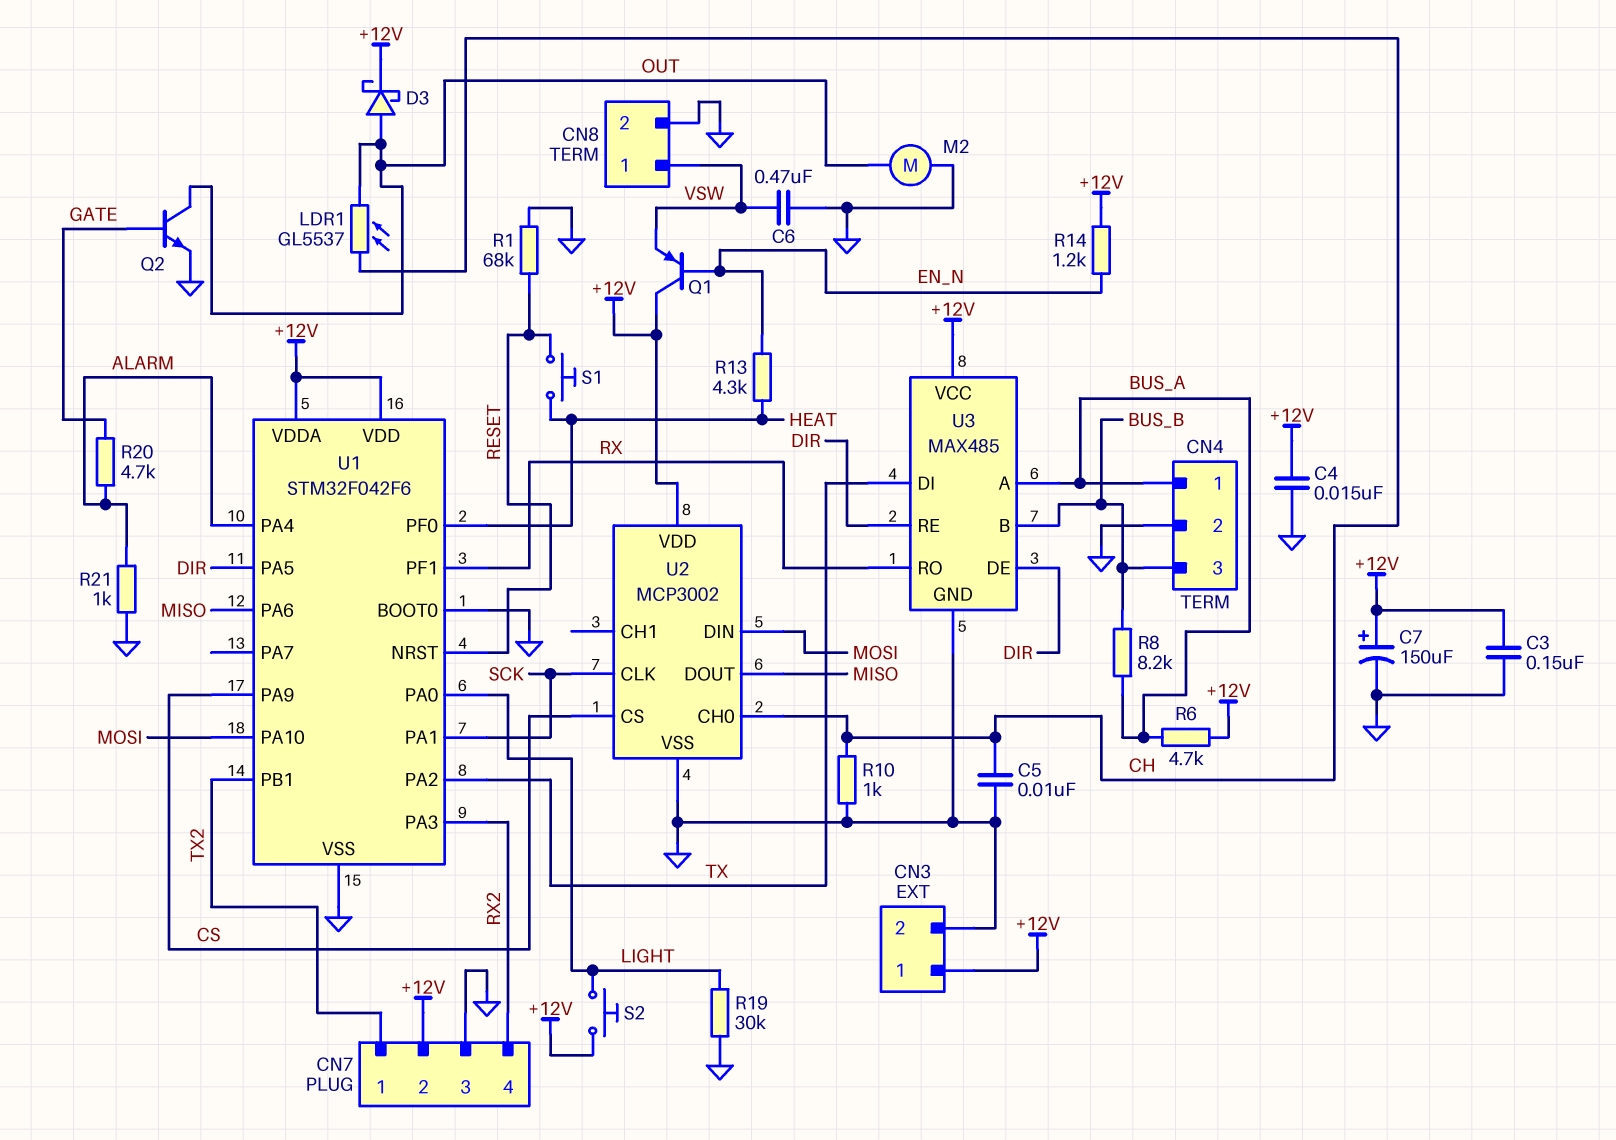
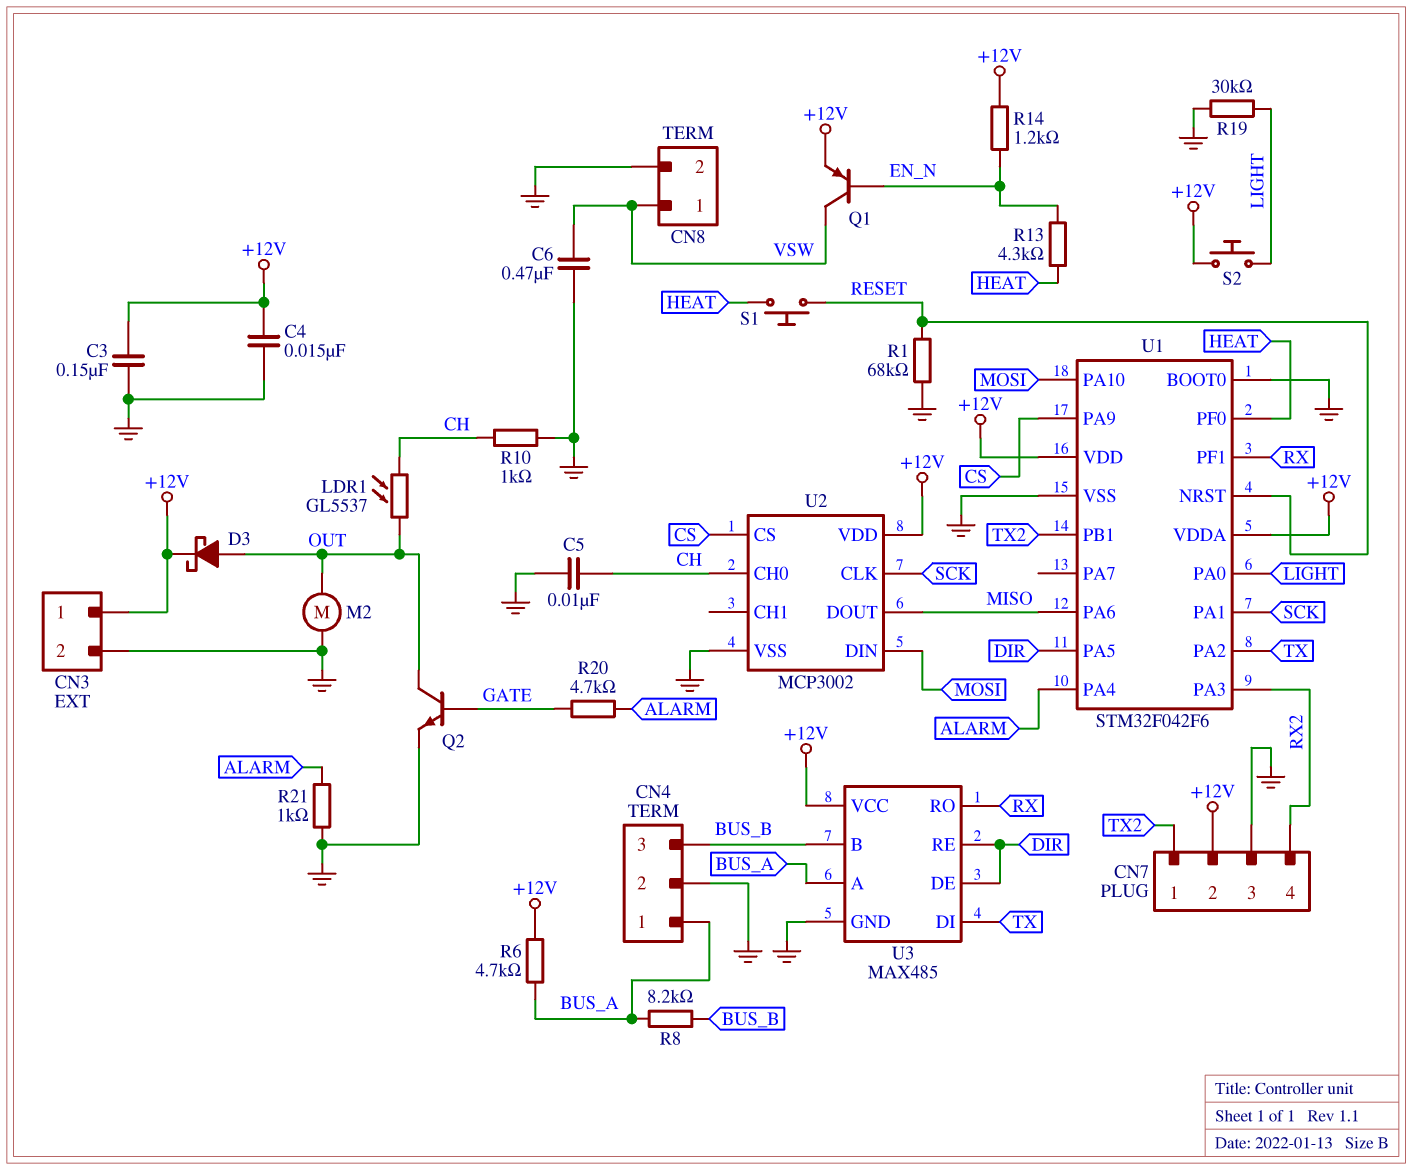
C7: 150uF (plus +12V, minus GND) -> none
Q1: PNP (B EN_N, C +12V, E VSW) -> PNP (B EN_N, C VSW, E +12V)

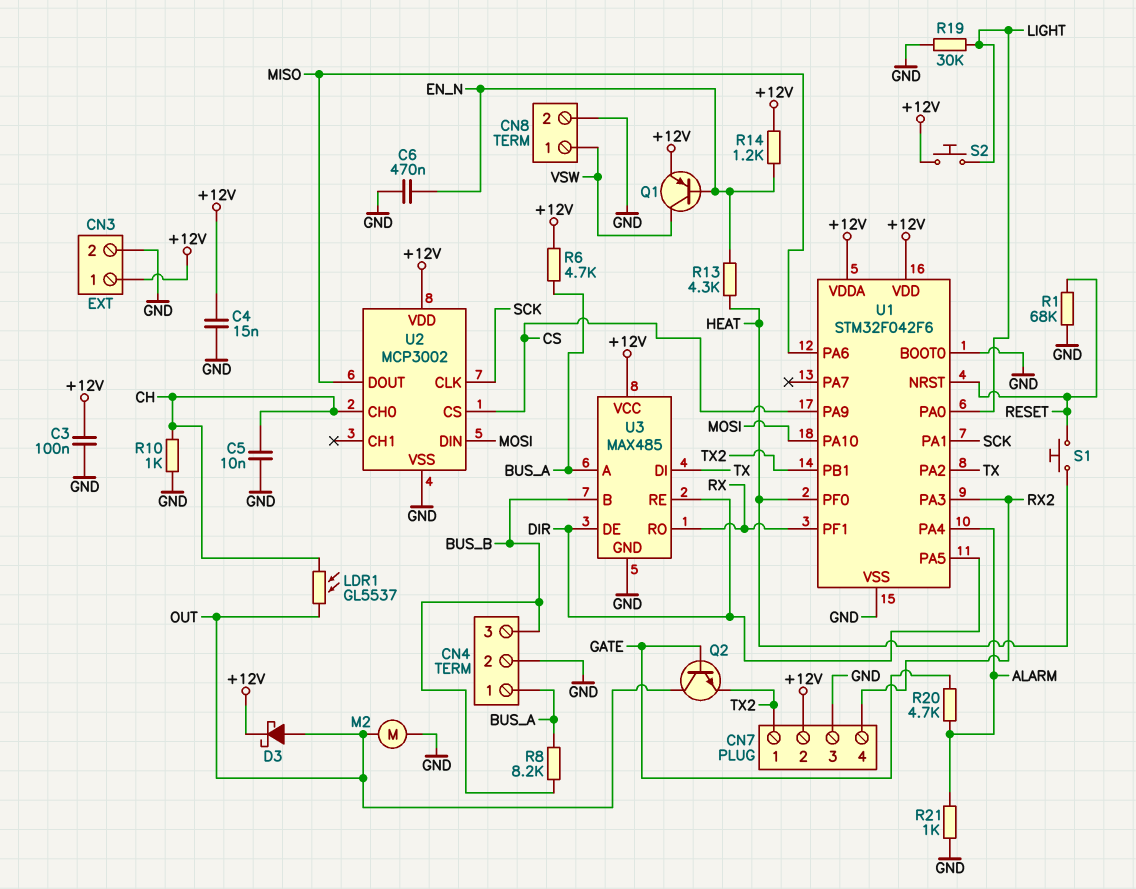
C3: 150nF (+12V, GND) -> 100nF (+12V, GND)
C6: 470nF (GND, VSW) -> 470nF (EN_N, GND)
Q2: NPN (B GATE, C OUT, E GND) -> NPN (B GATE, C OUT, E TX2)

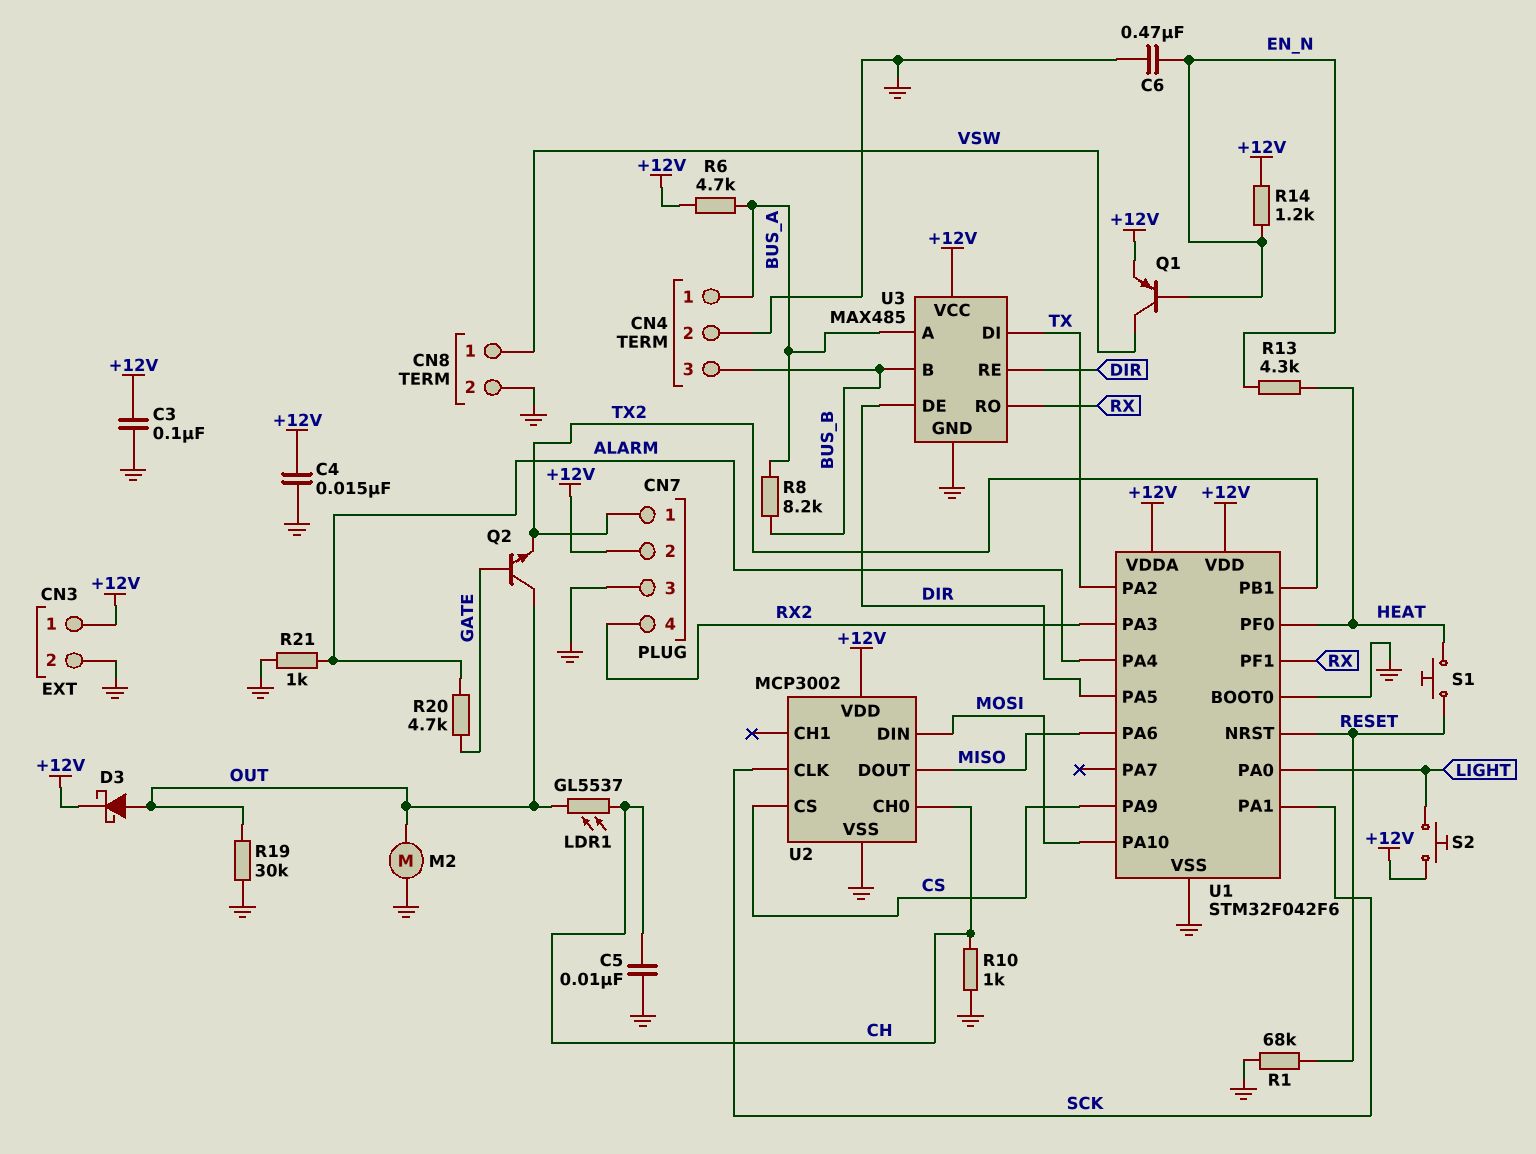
R19: 30k (GND, LIGHT) -> 30k (GND, OUT)

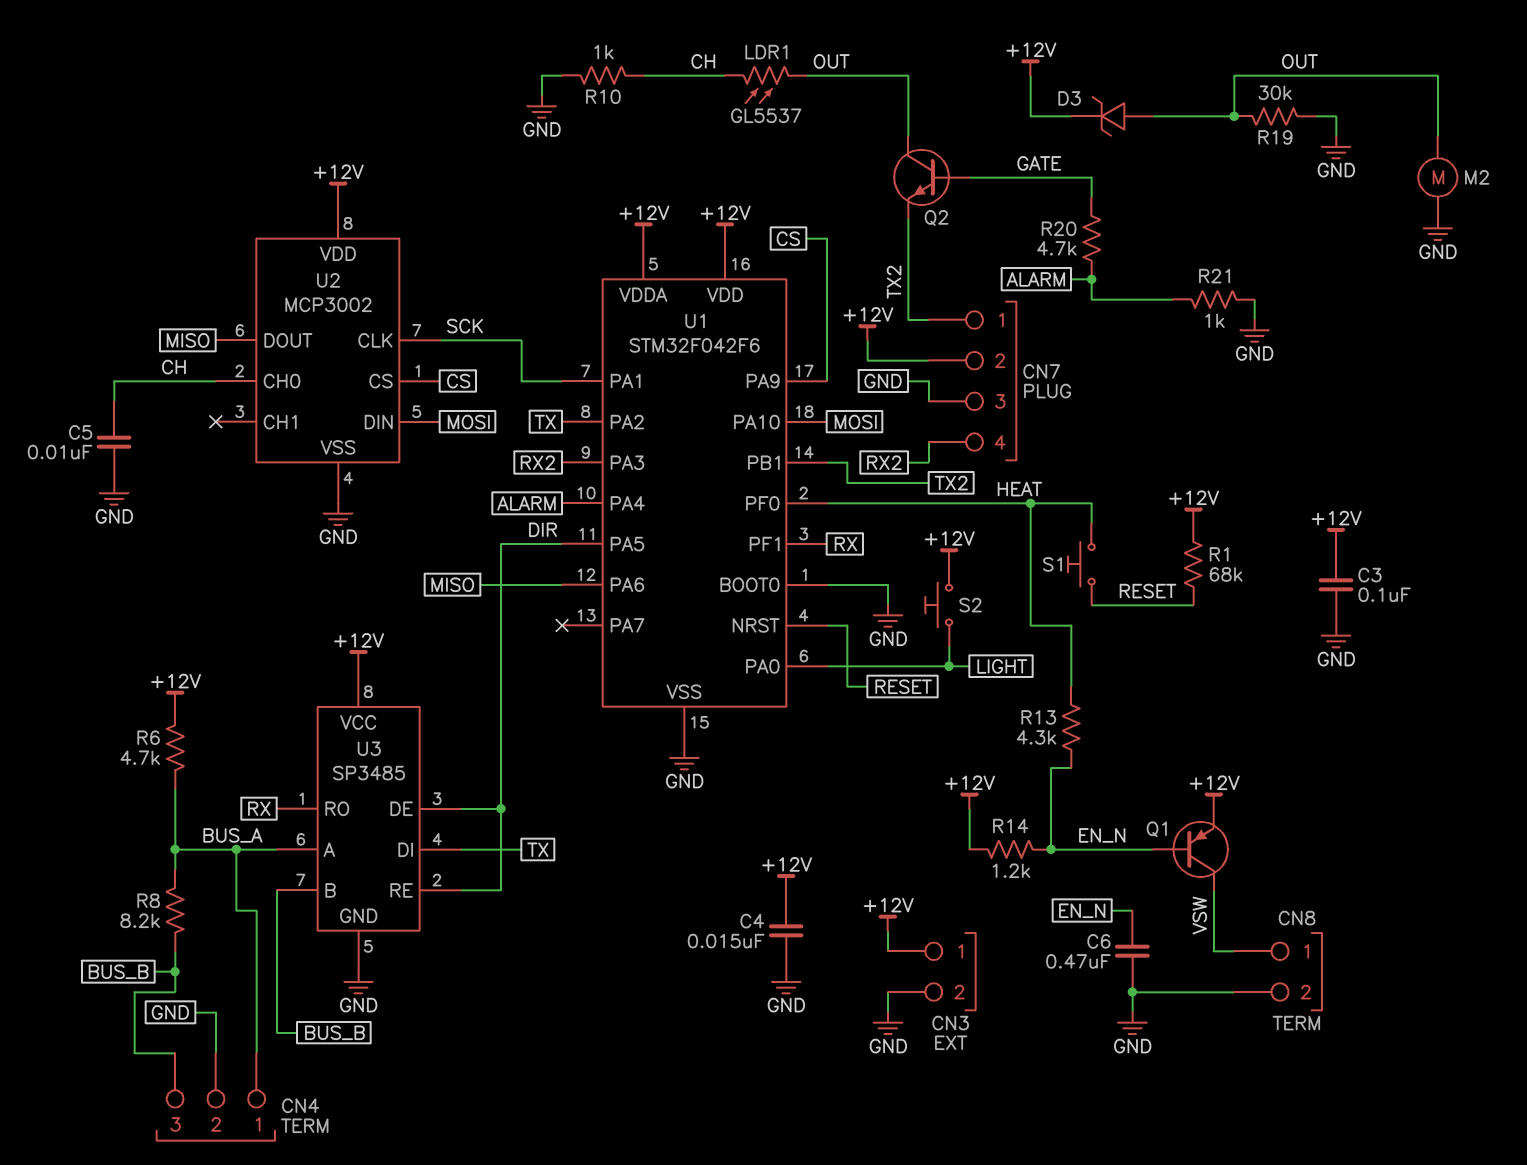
D3: schottky (A OUT, K +12V) -> zener (A OUT, K +12V)
R1: 68k (GND, RESET) -> 68k (+12V, RESET)
U3: MAX485 -> SP3485

